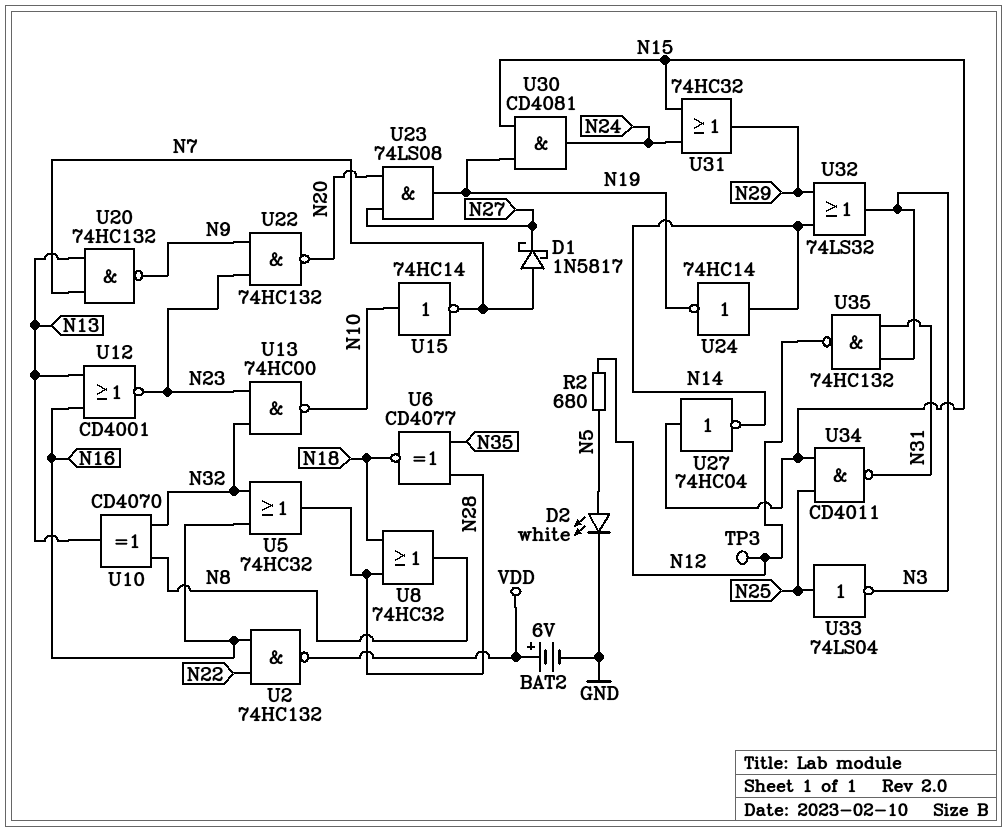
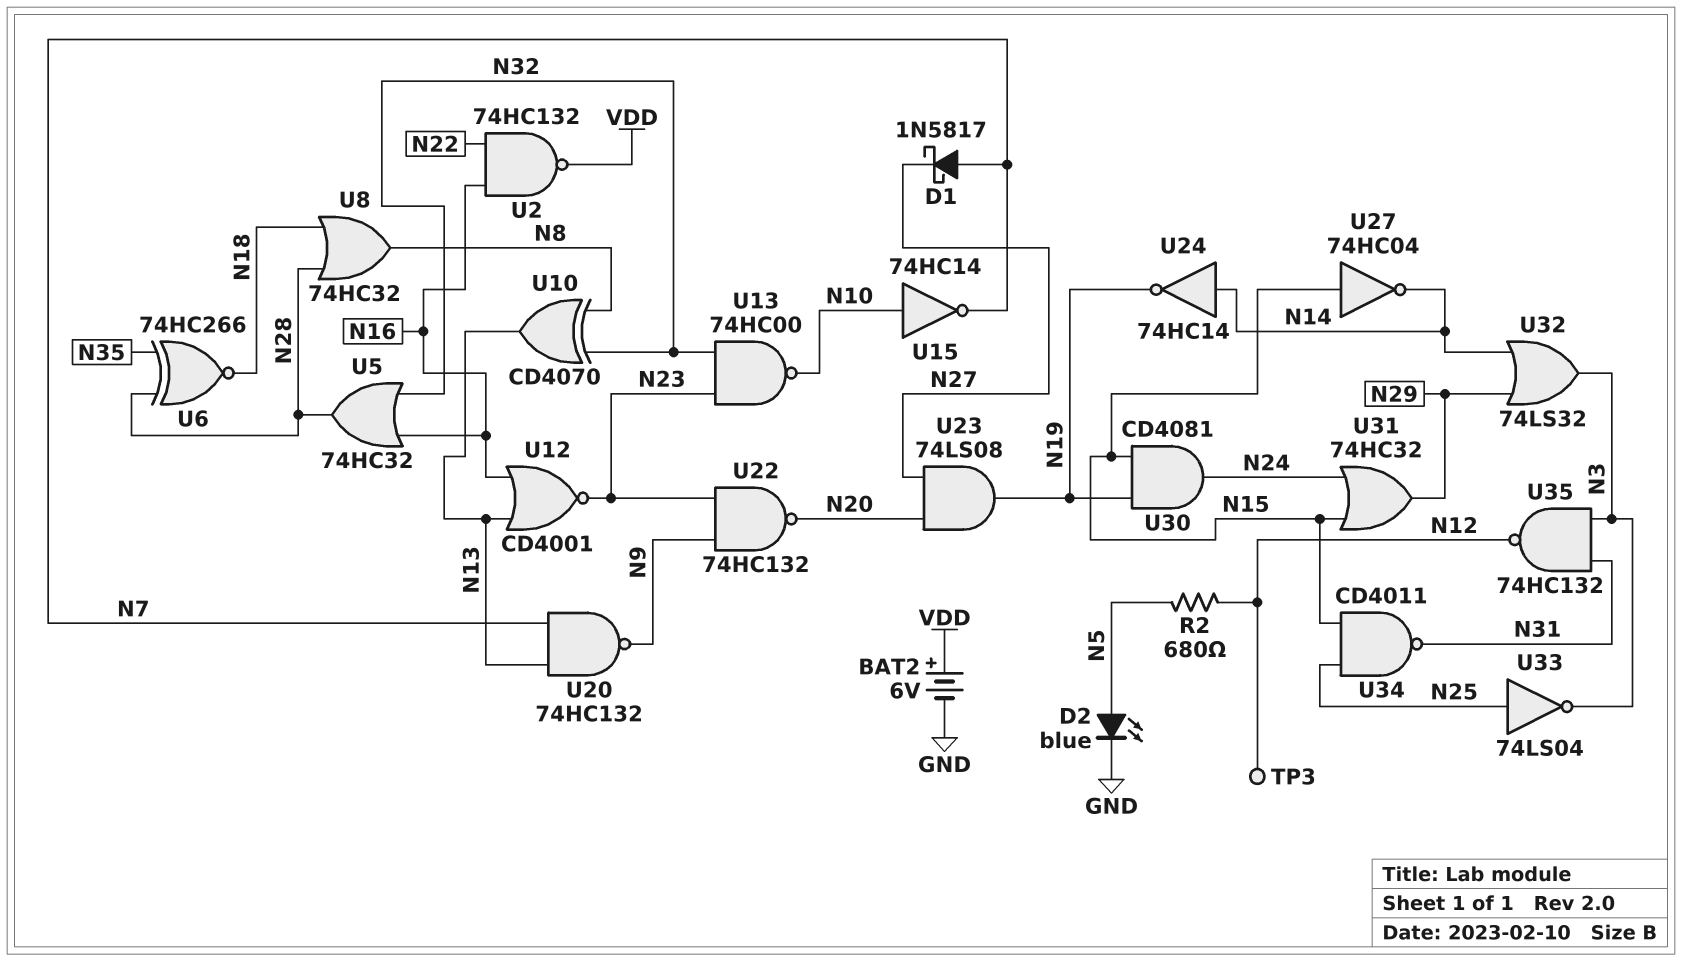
D2: LED white (A N5, K GND) -> LED blue (A N5, K GND)
U6: XNOR CD4077 (in N28, in N35, out N18) -> XNOR 74HC266 (in N28, in N35, out N18)

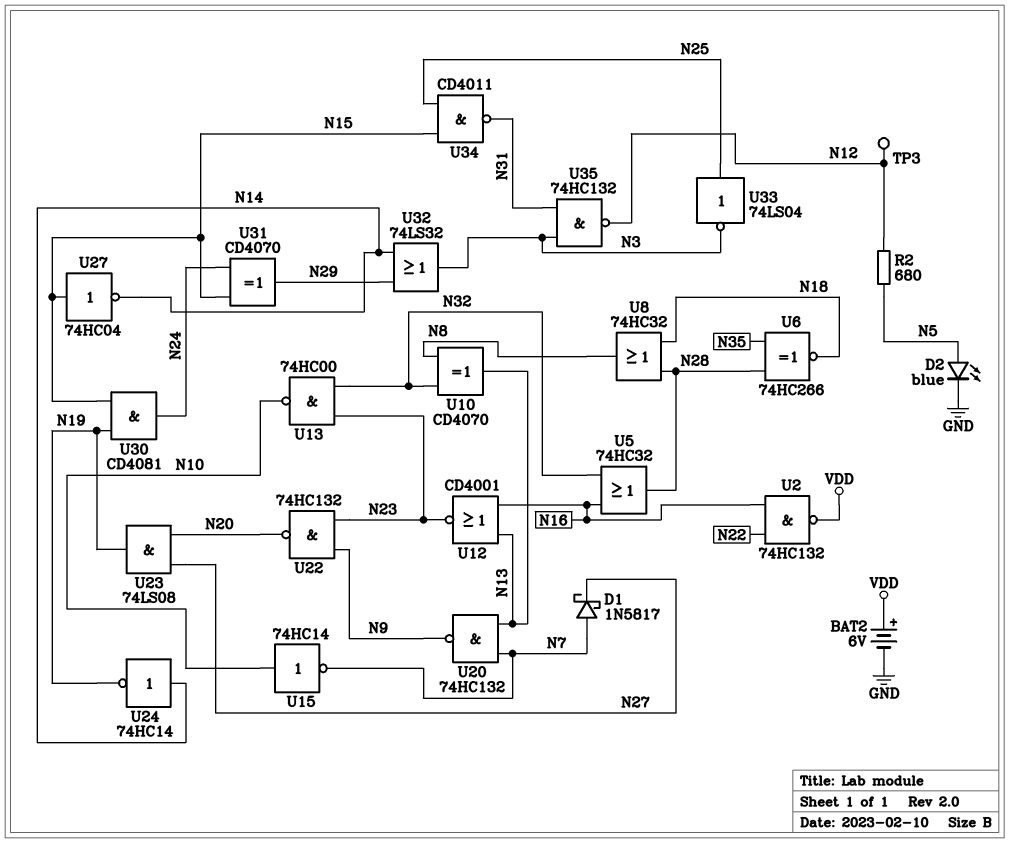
U31: OR 74HC32 (in N15, in N24, out N29) -> XOR CD4070 (in N15, in N24, out N29)

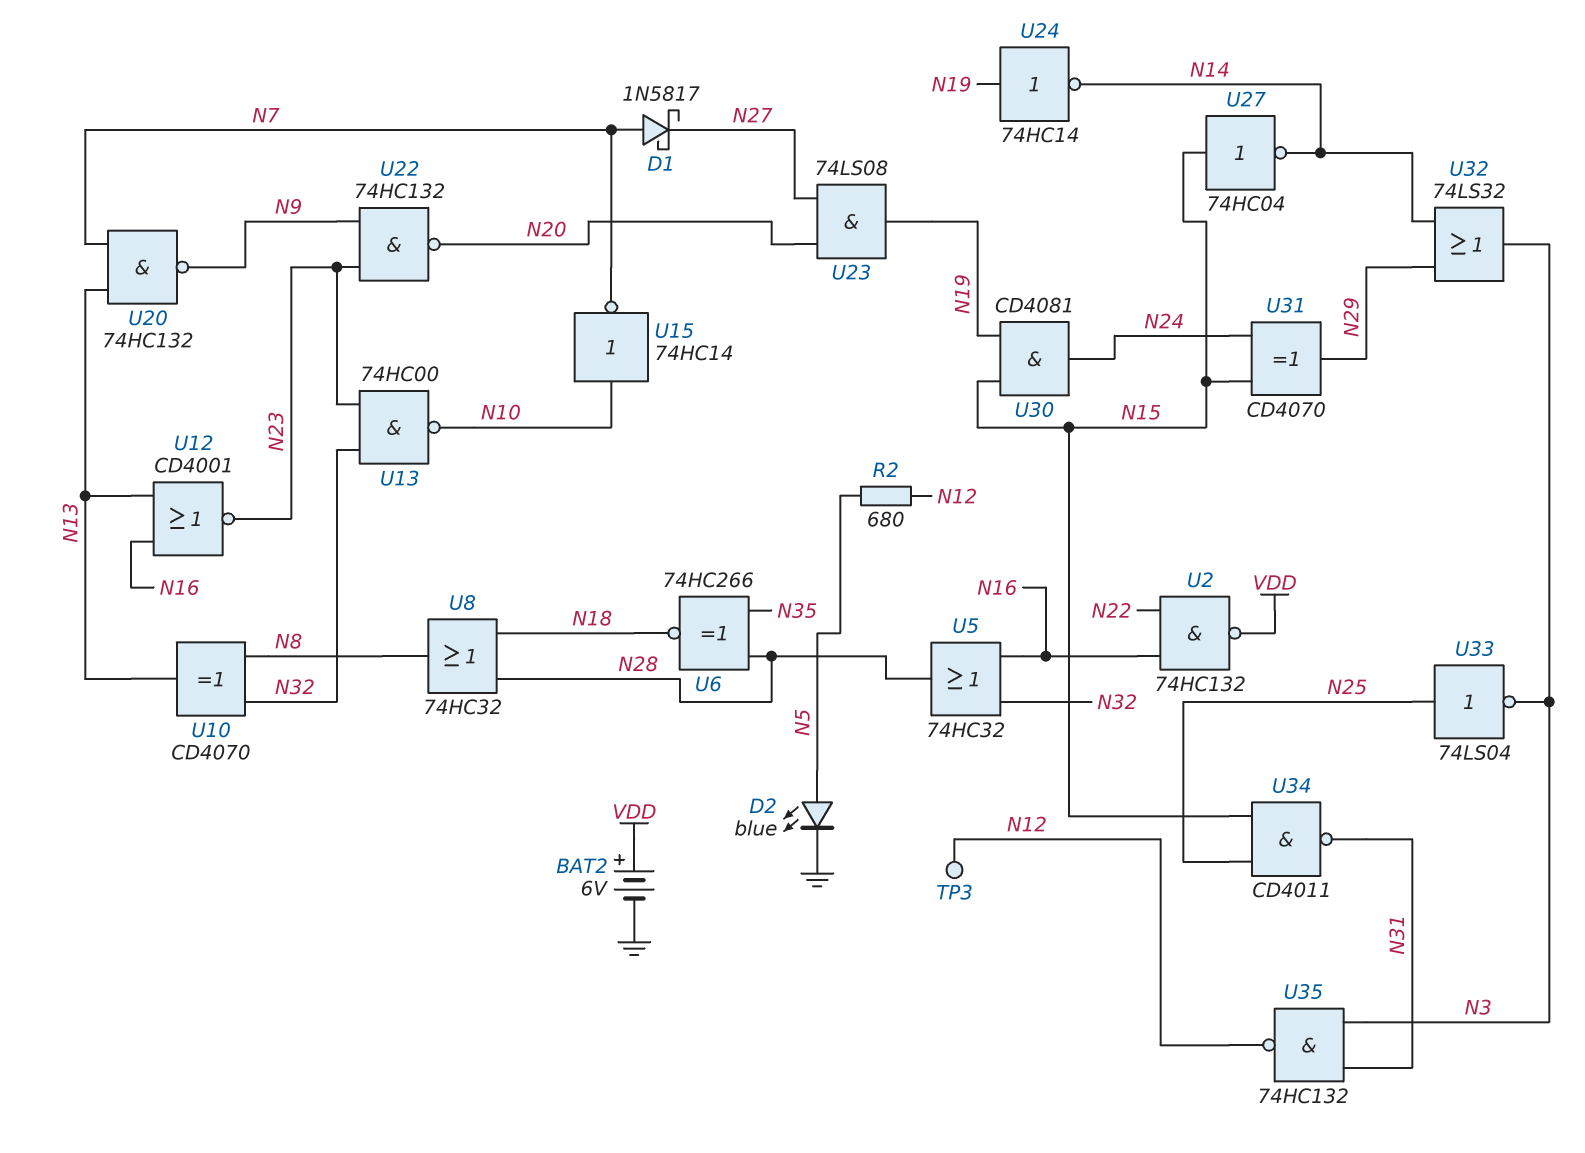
U24: NOT 74HC14 (in N14, out N19) -> NOT 74HC14 (in N19, out N14)

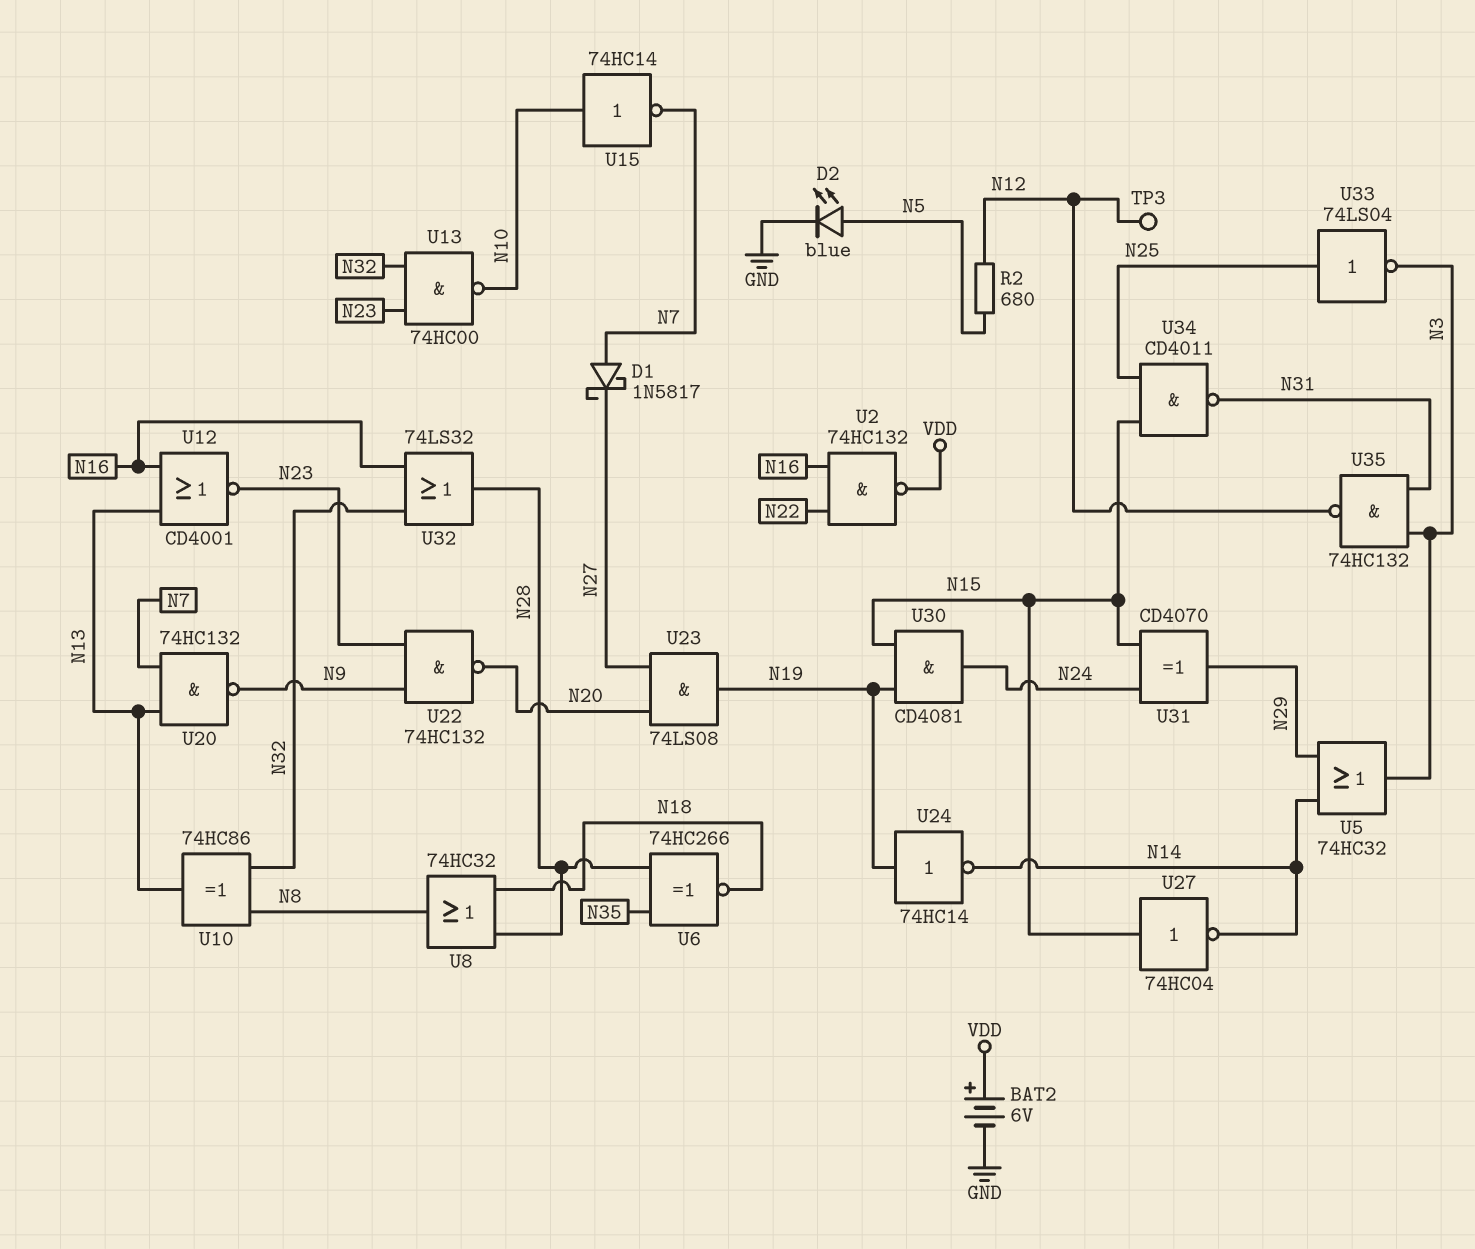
U5: OR 74HC32 (in N16, in N32, out N28) -> OR 74HC32 (in N14, in N29, out N3)
U10: XOR CD4070 (in N8, in N32, out N13) -> XOR 74HC86 (in N8, in N32, out N13)
U32: OR 74LS32 (in N14, in N29, out N3) -> OR 74LS32 (in N16, in N32, out N28)

